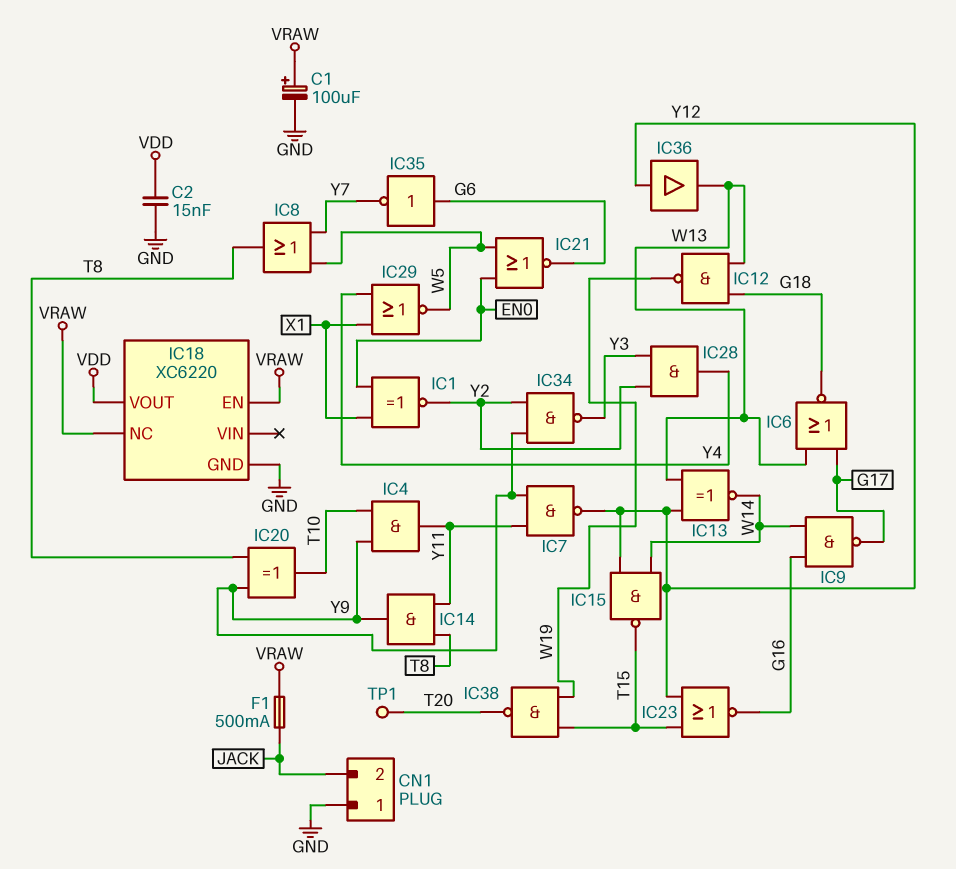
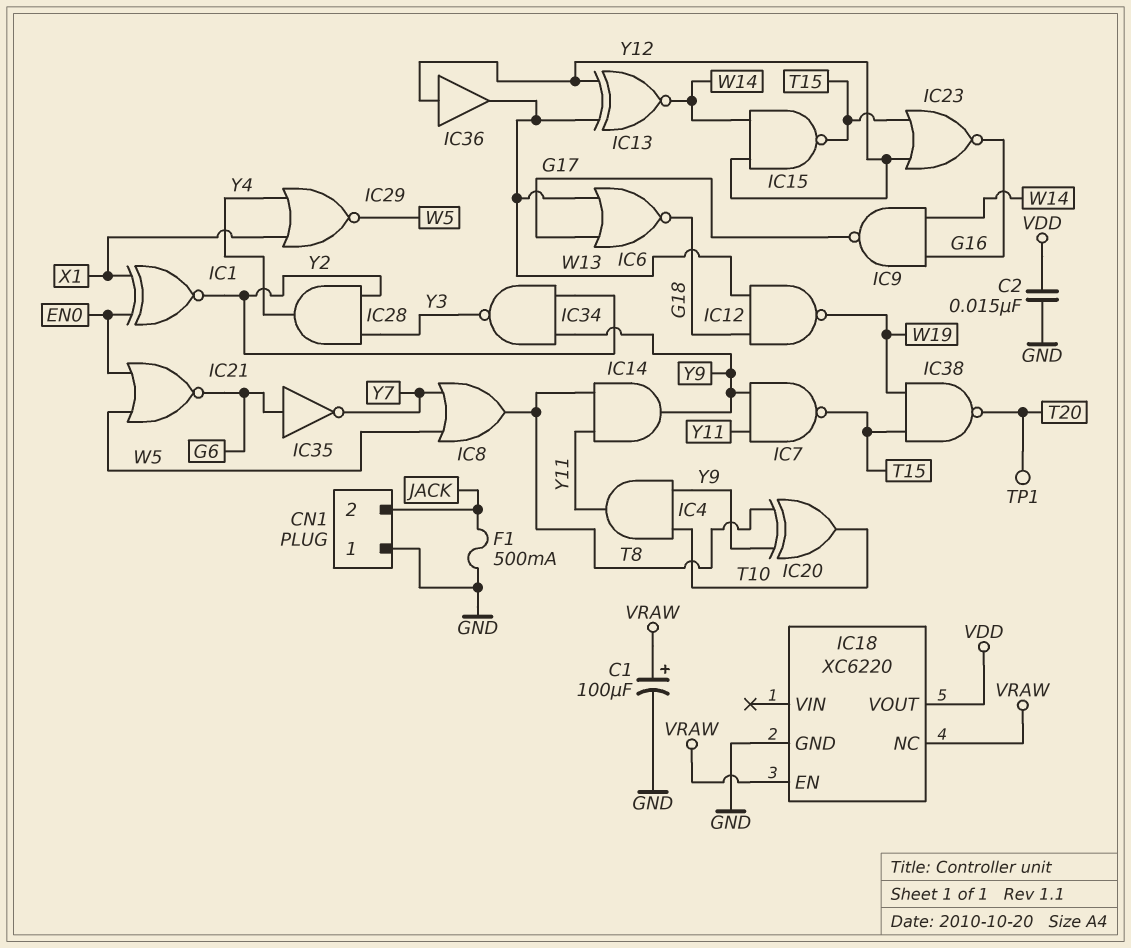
F1: 500mA (JACK, VRAW) -> 500mA (GND, JACK)
IC7: NAND (in Y9, in Y11, out Y12) -> NAND (in Y9, in Y11, out T15)

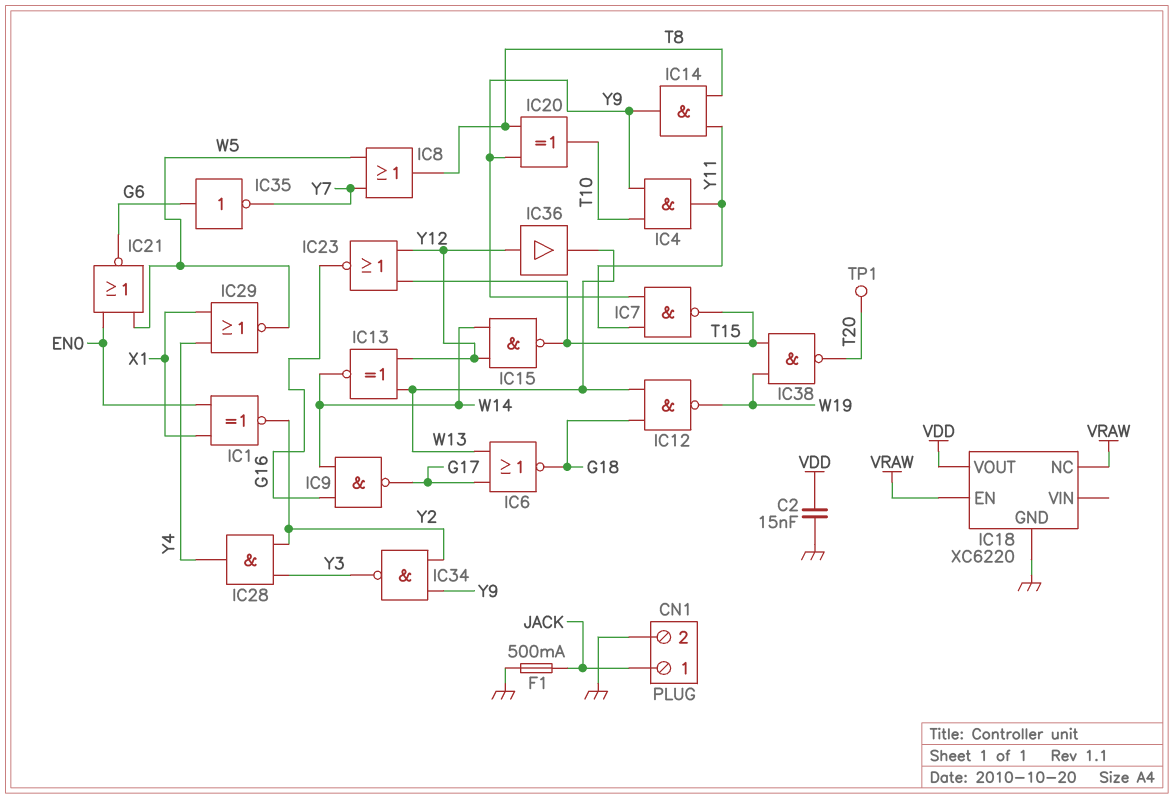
C1: 100uF (plus VRAW, minus GND) -> none
CN1 pin 1: GND -> JACK
CN1 pin 2: JACK -> GND

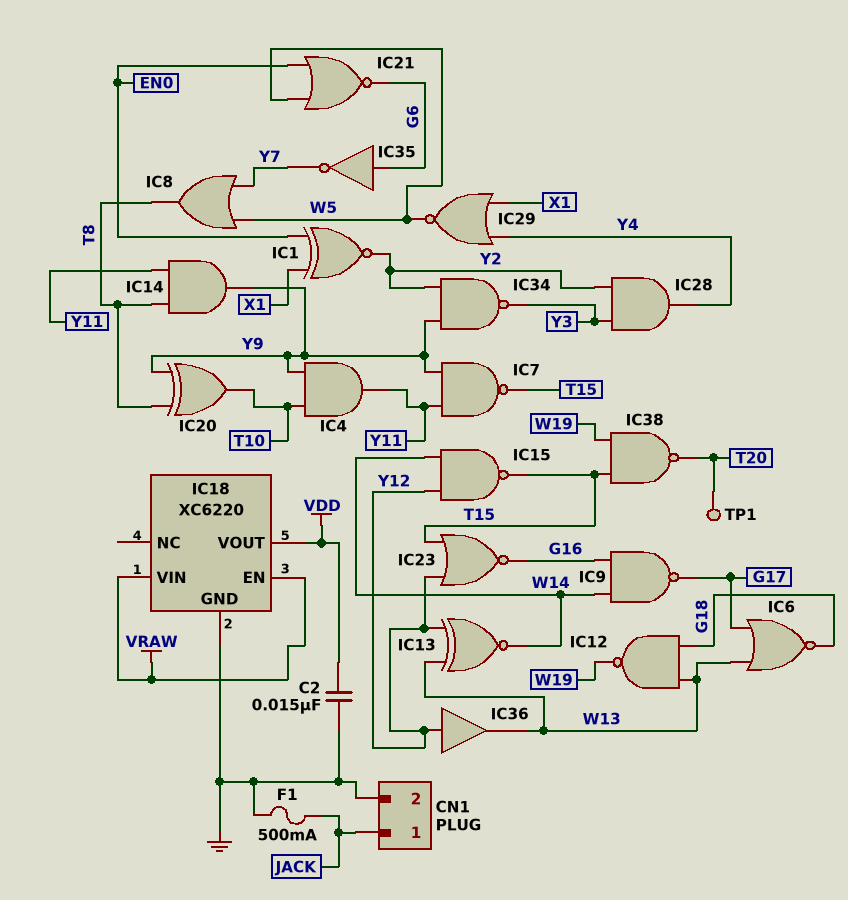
IC18 pin NC: VRAW -> none
IC18 pin VIN: none -> VRAW

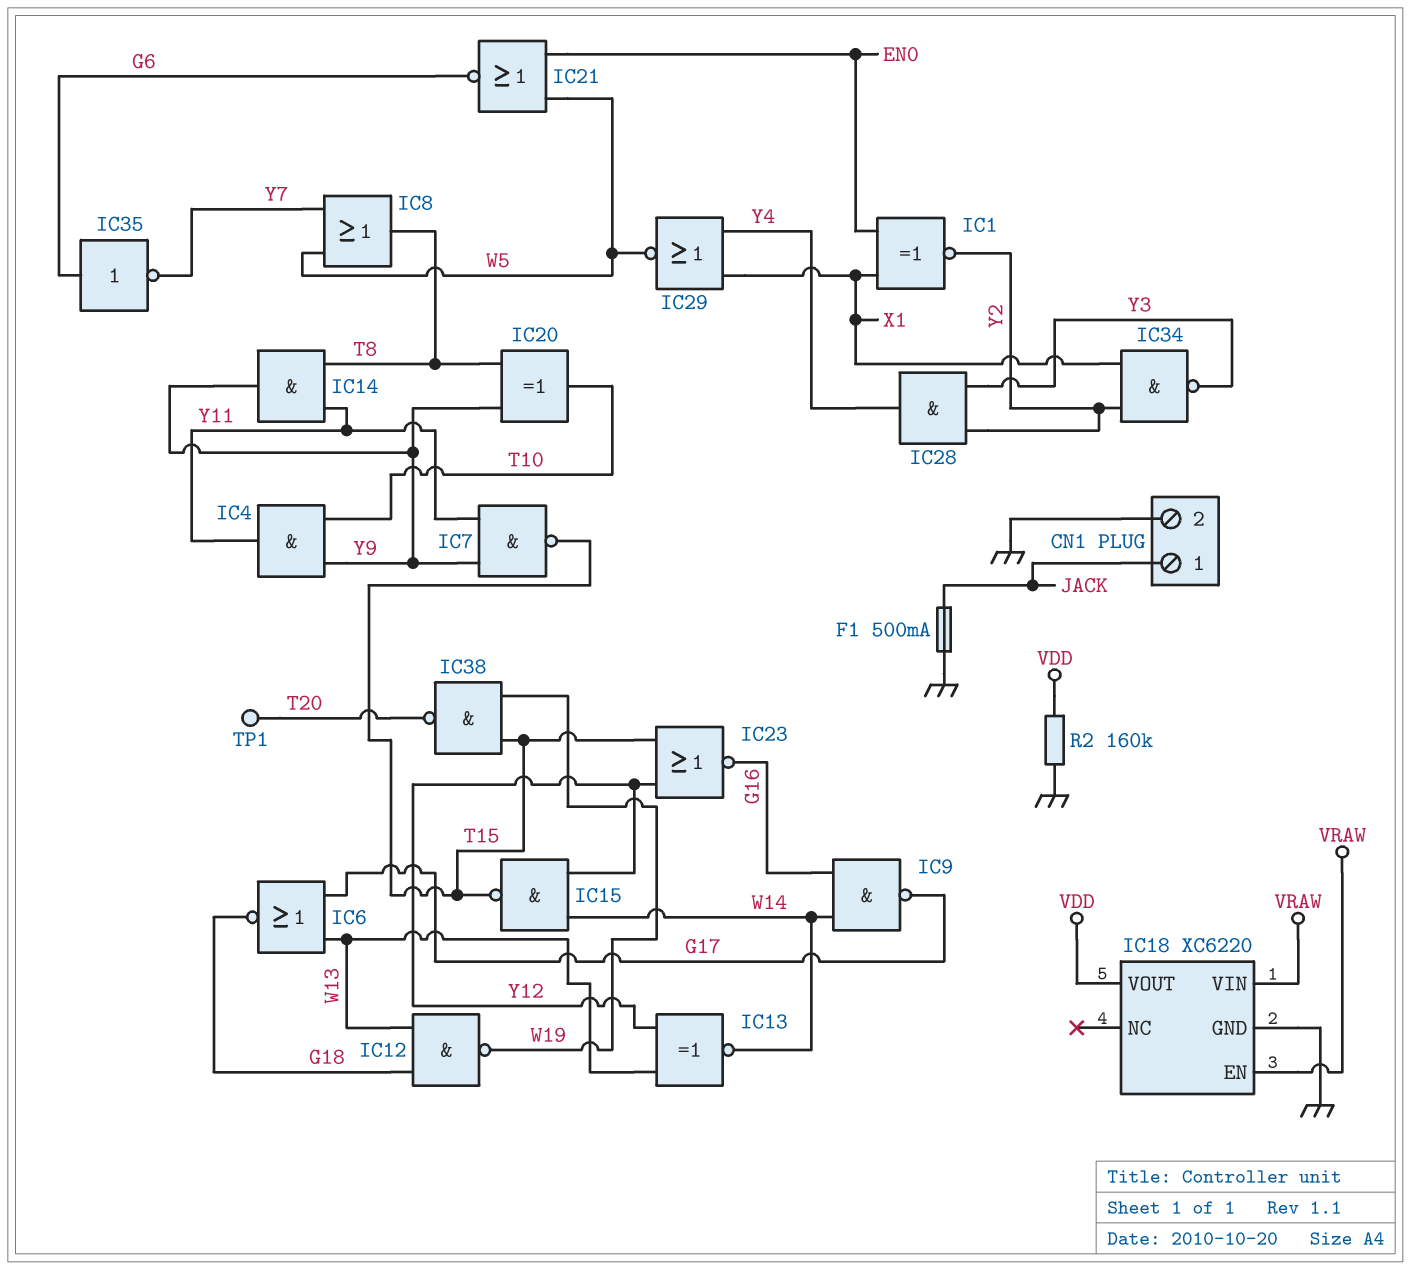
C2: 15nF (GND, VDD) -> none
IC34: NAND (in Y2, in Y9, out Y3) -> NAND (in X1, in Y2, out Y3)
IC36: buffer (in Y12, out W13) -> none
R2: none -> 160k (GND, VDD)

